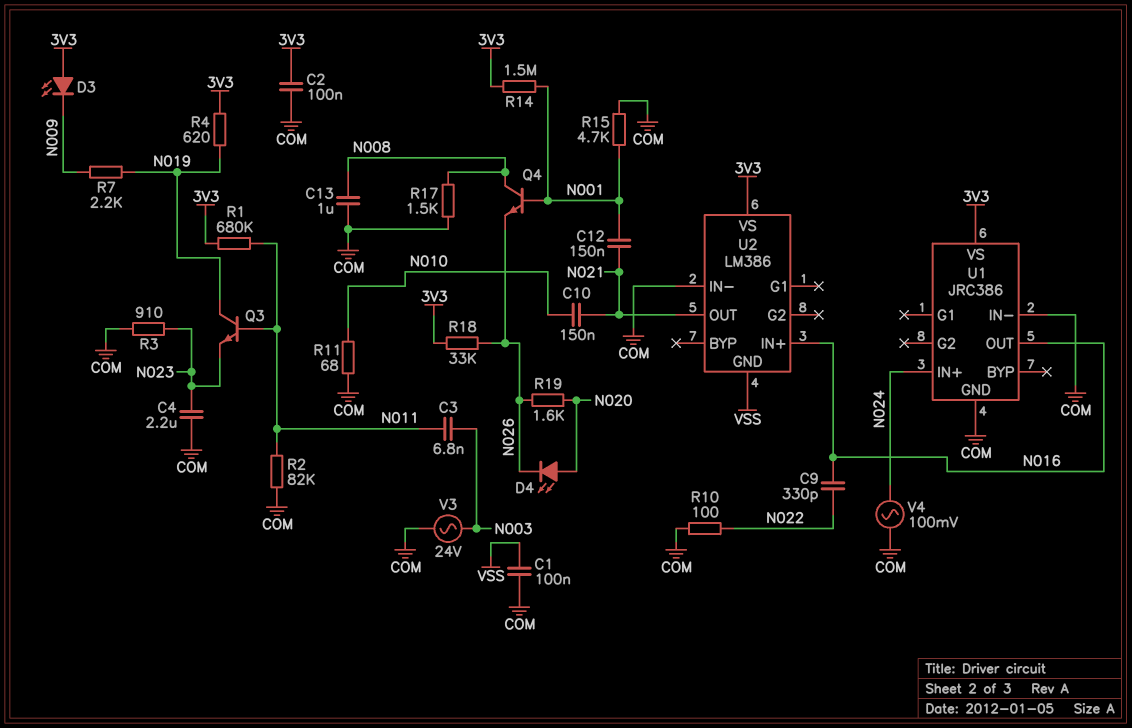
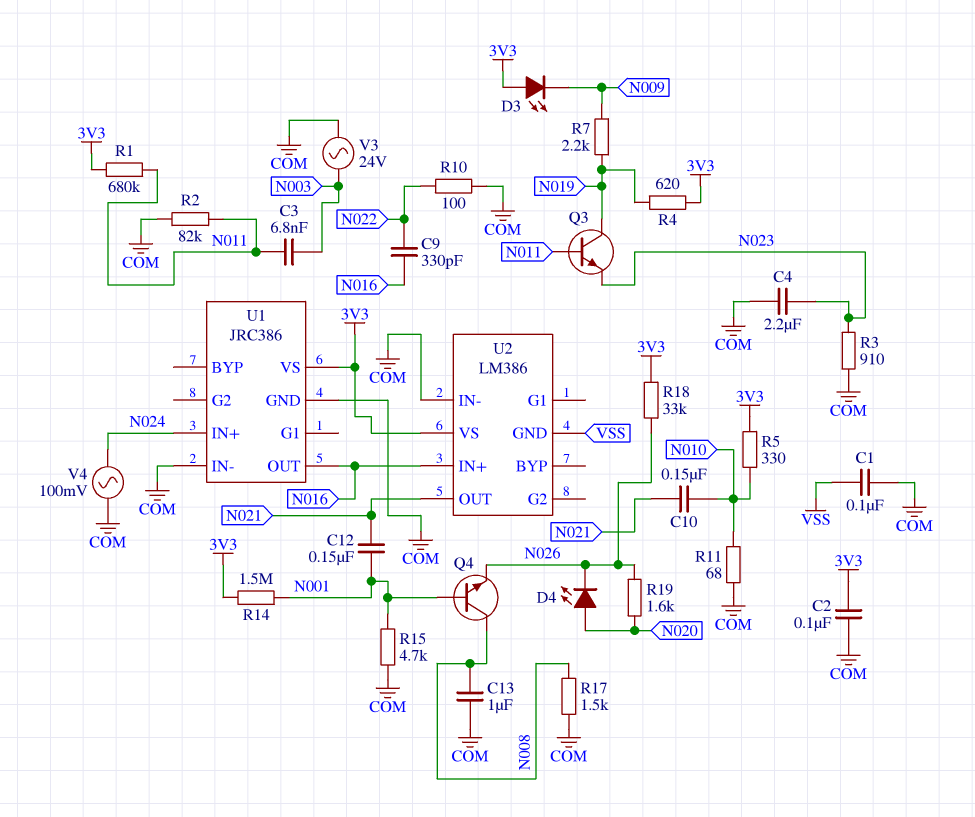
R5: none -> 330 (3V3, N010)

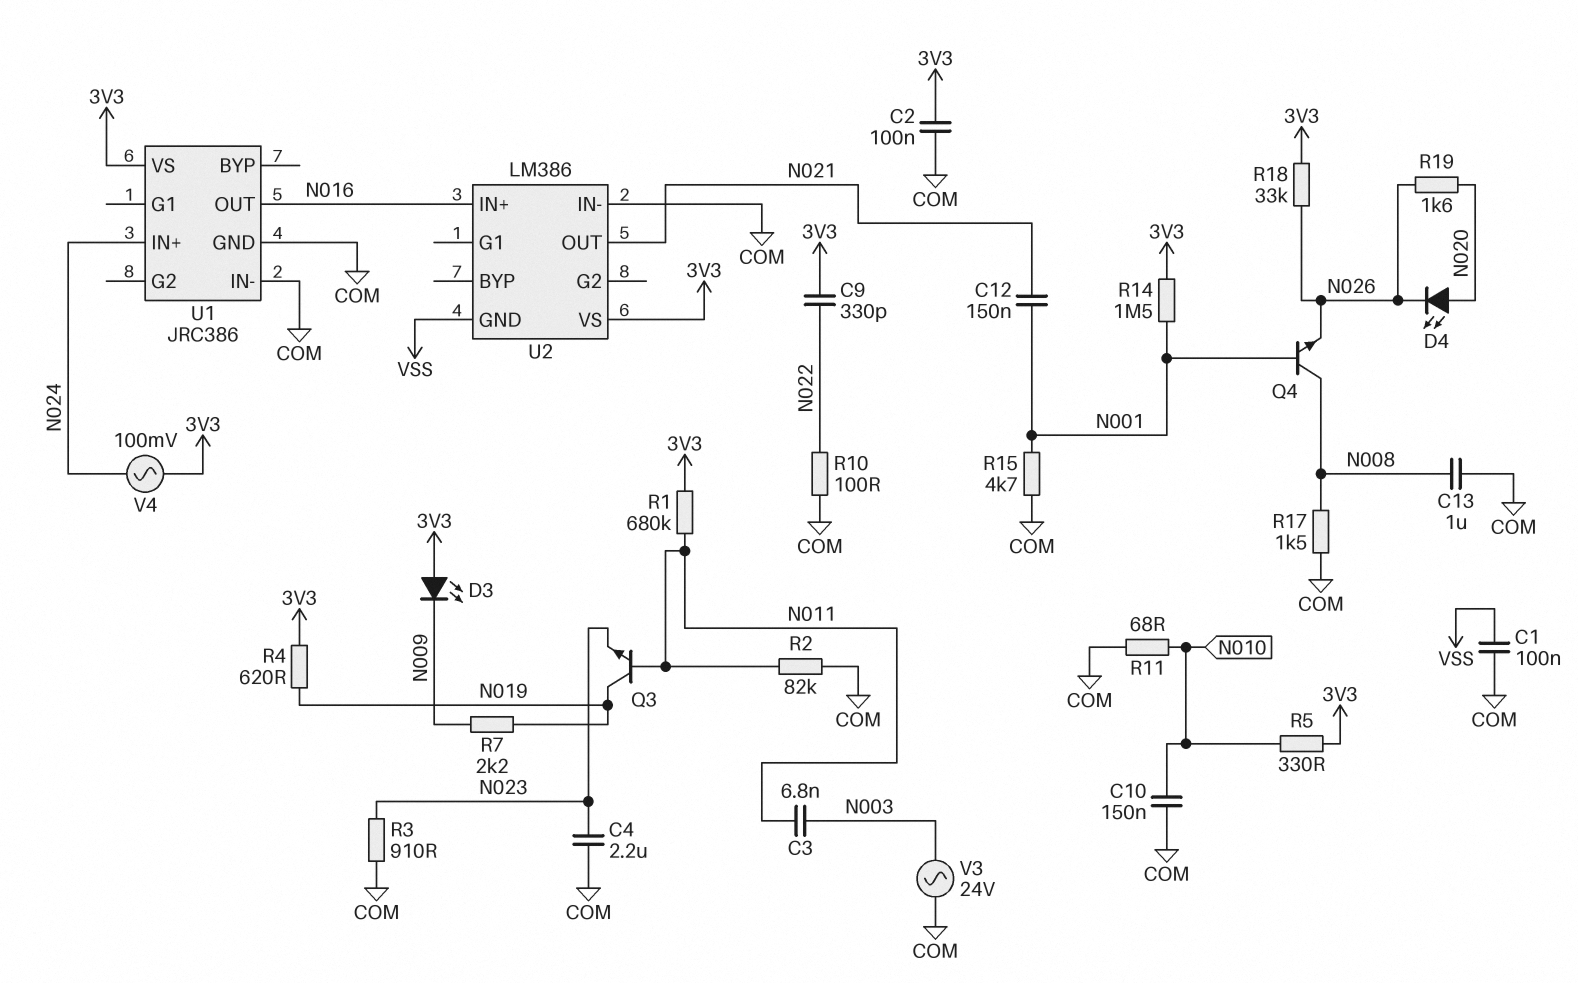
C9: 330pF (N016, N022) -> 330pF (3V3, N022)
C10: 150nF (N010, N021) -> 150nF (COM, N010)
V4: AC 100mV (COM, N024) -> AC 100mV (3V3, N024)

